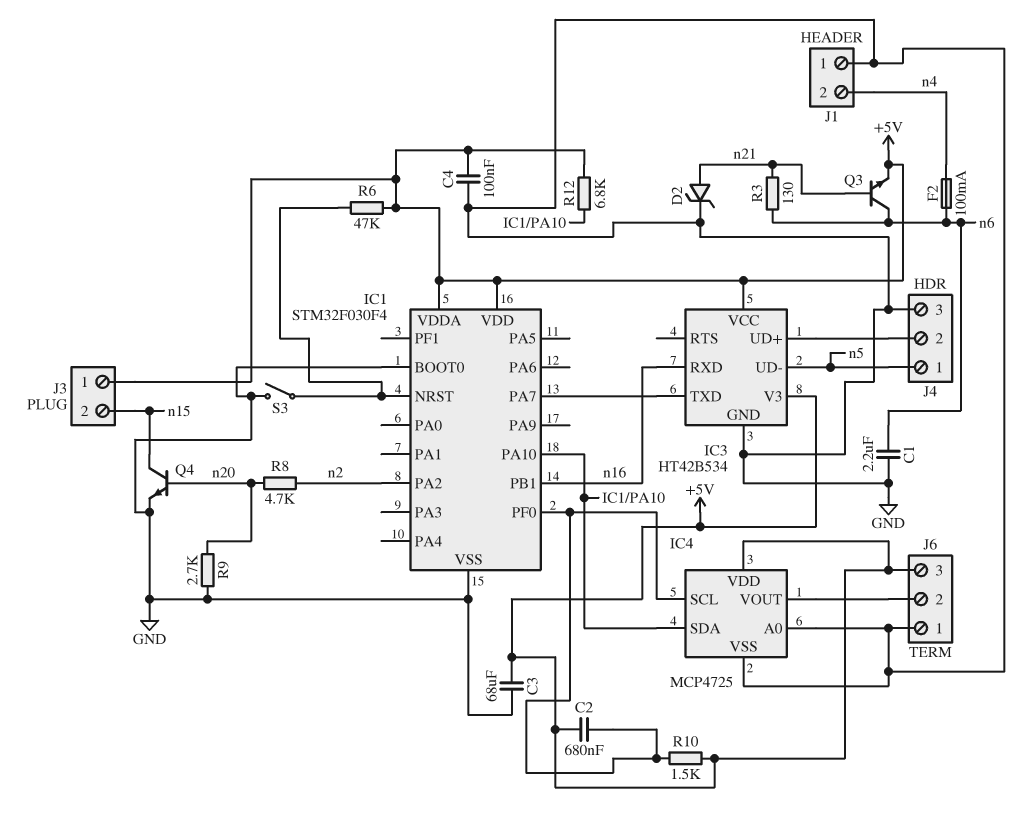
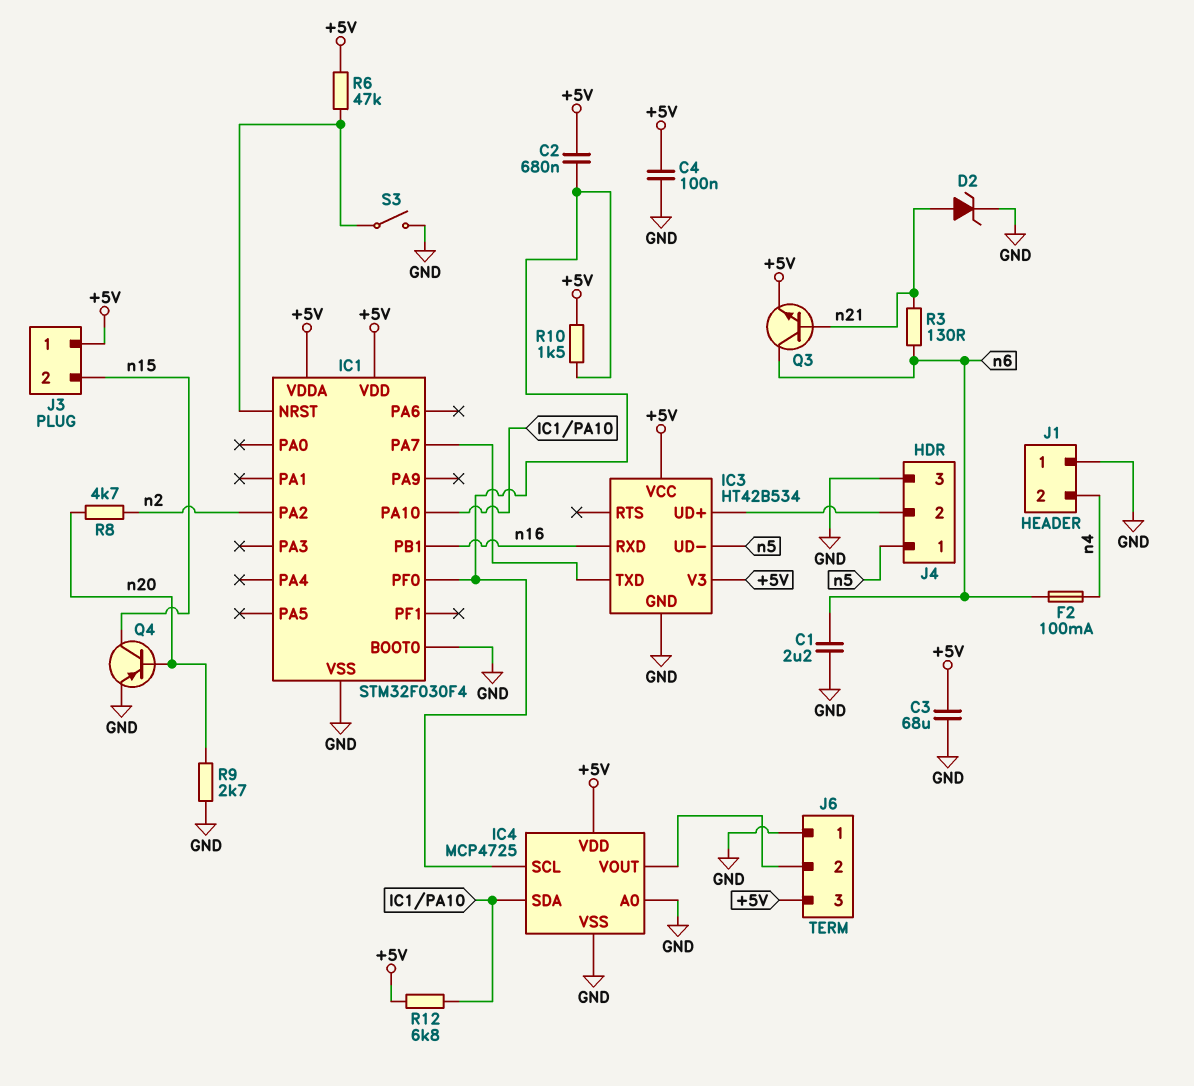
Q4: NPN (B n20, C n15, E GND) -> PNP (B n20, C n15, E GND)

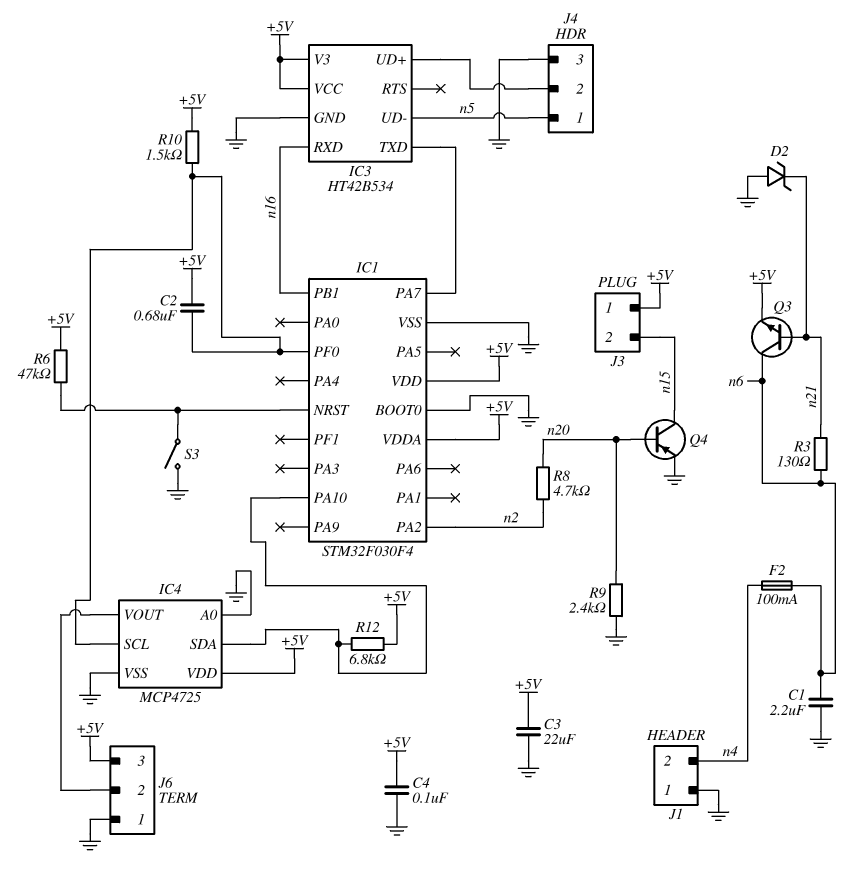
C3: 68uF (+5V, GND) -> 22uF (+5V, GND)
D2: zener (A n21, K GND) -> zener (A GND, K n21)
R9: 2.7k (GND, n20) -> 2.4k (GND, n20)

